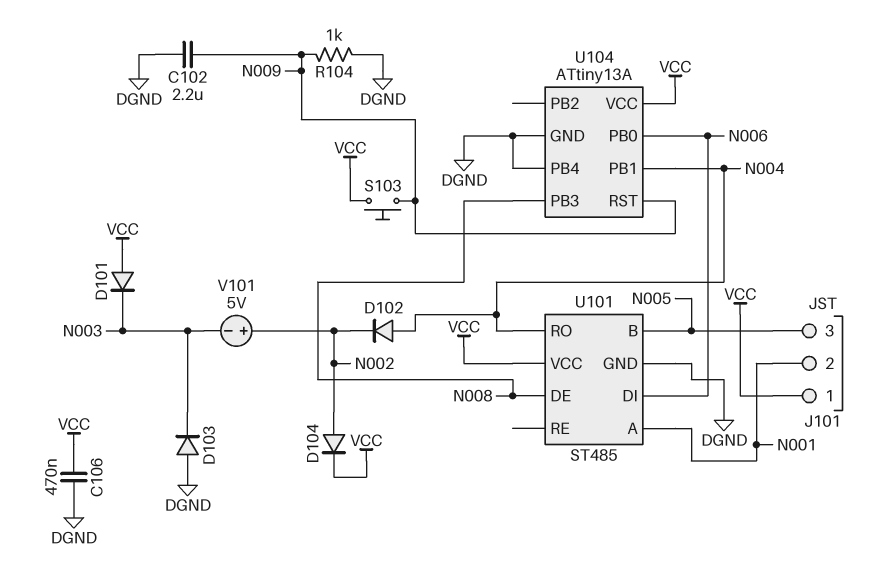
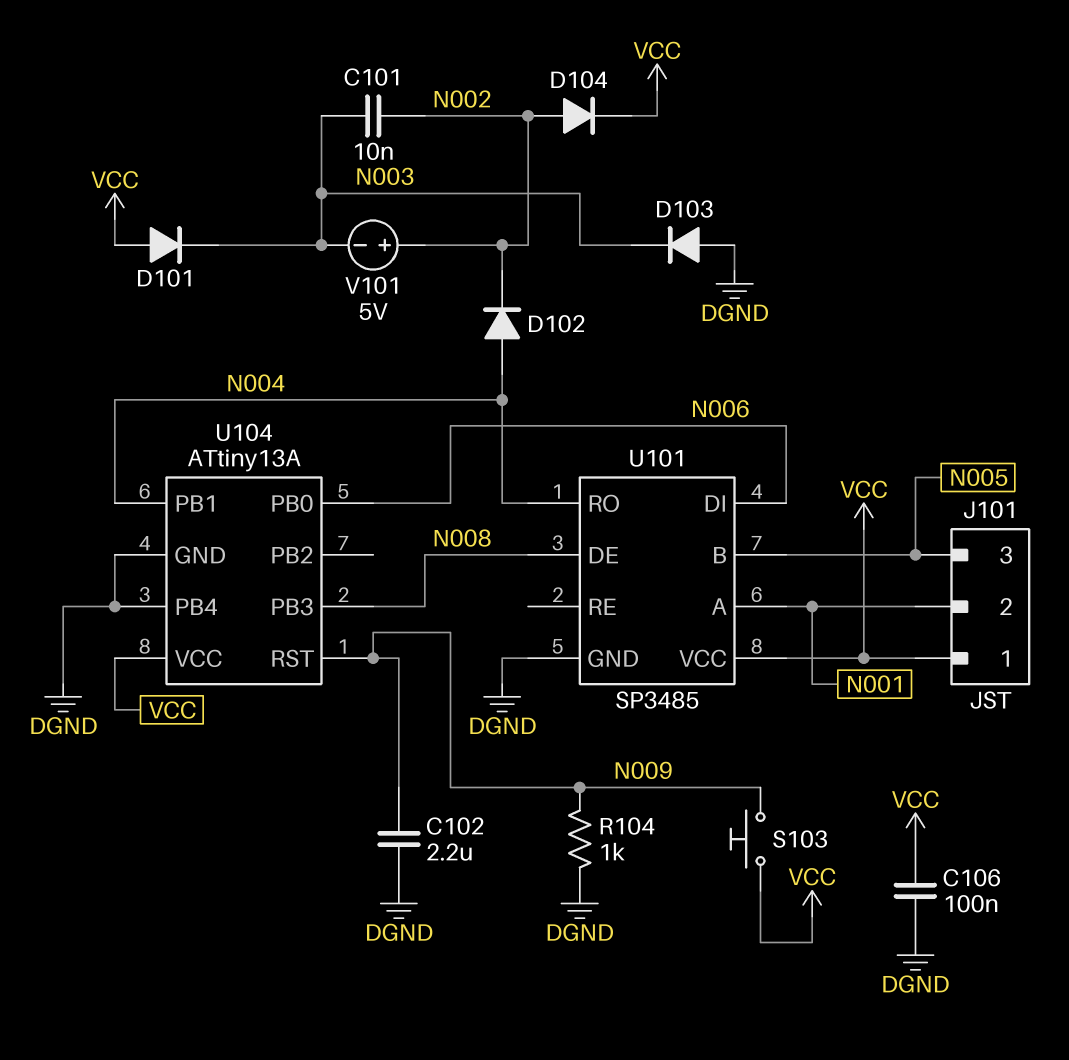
C101: none -> 10nF (N002, N003)
C106: 470nF (DGND, VCC) -> 100nF (DGND, VCC)
U101: ST485 -> SP3485

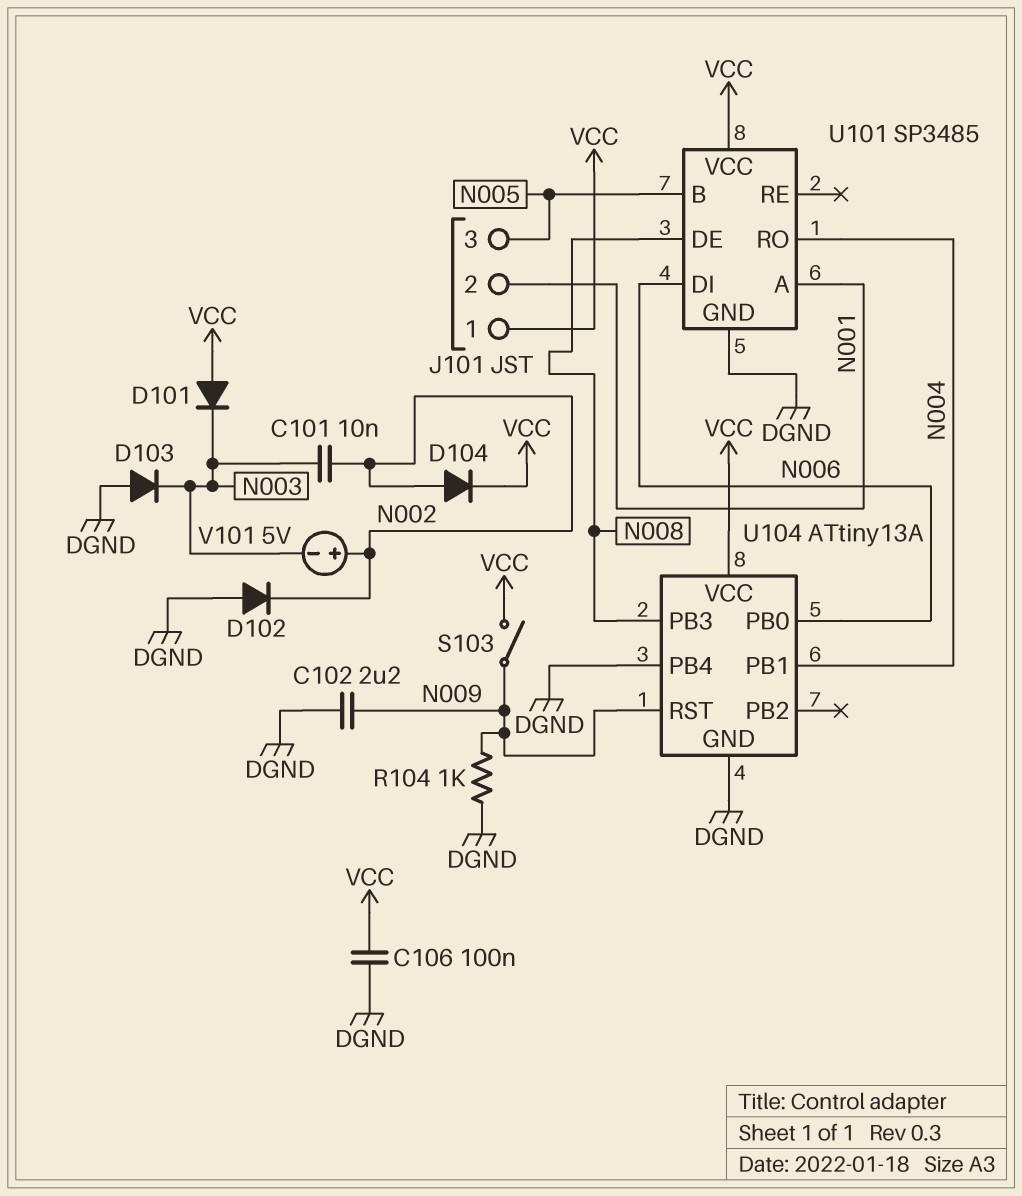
D102: diode (A N004, K N002) -> diode (A DGND, K N002)
S103: button (N009, VCC) -> switch (N009, VCC)

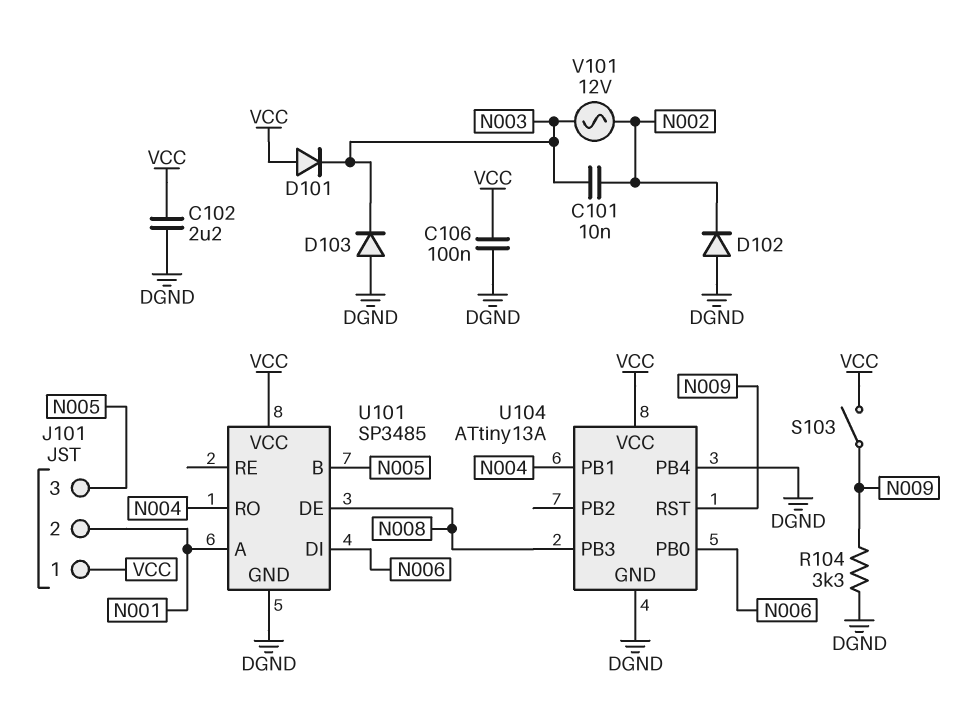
C102: 2.2uF (DGND, N009) -> 2.2uF (DGND, VCC)
D104: diode (A N002, K VCC) -> none
R104: 1k (DGND, N009) -> 3.3k (DGND, N009)
V101: 5V (plus N002, minus N003) -> AC 12V (N002, N003)

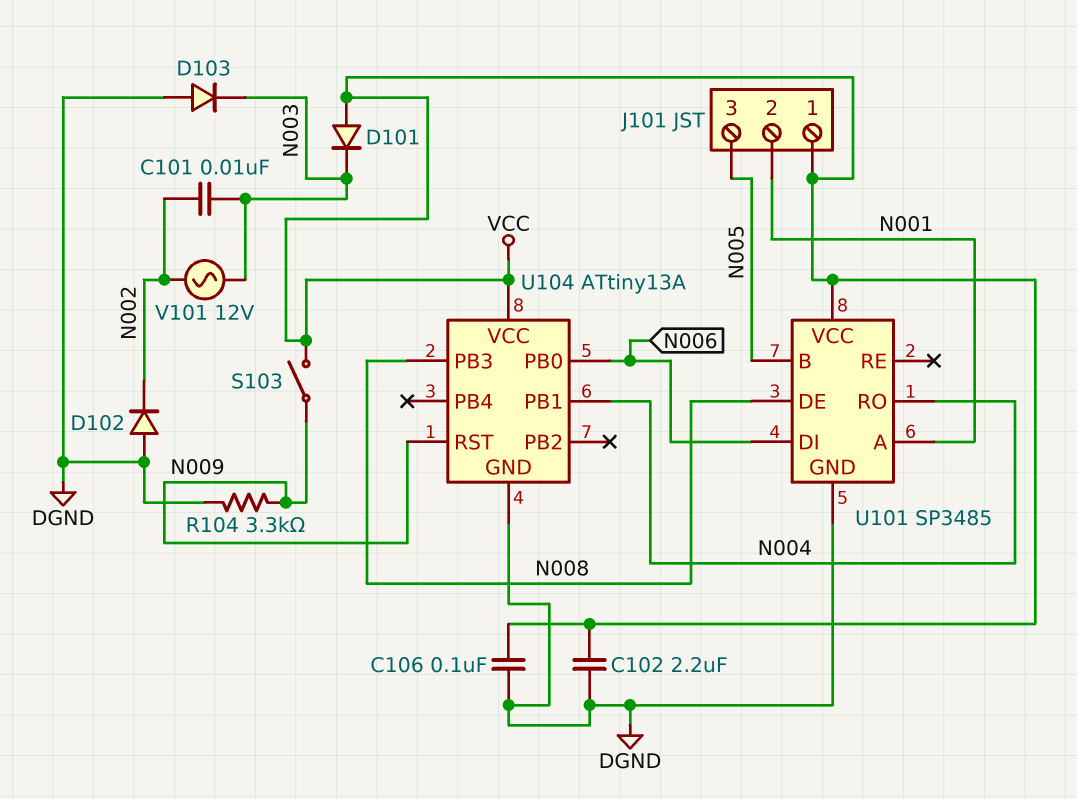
U104 pin PB4: DGND -> none

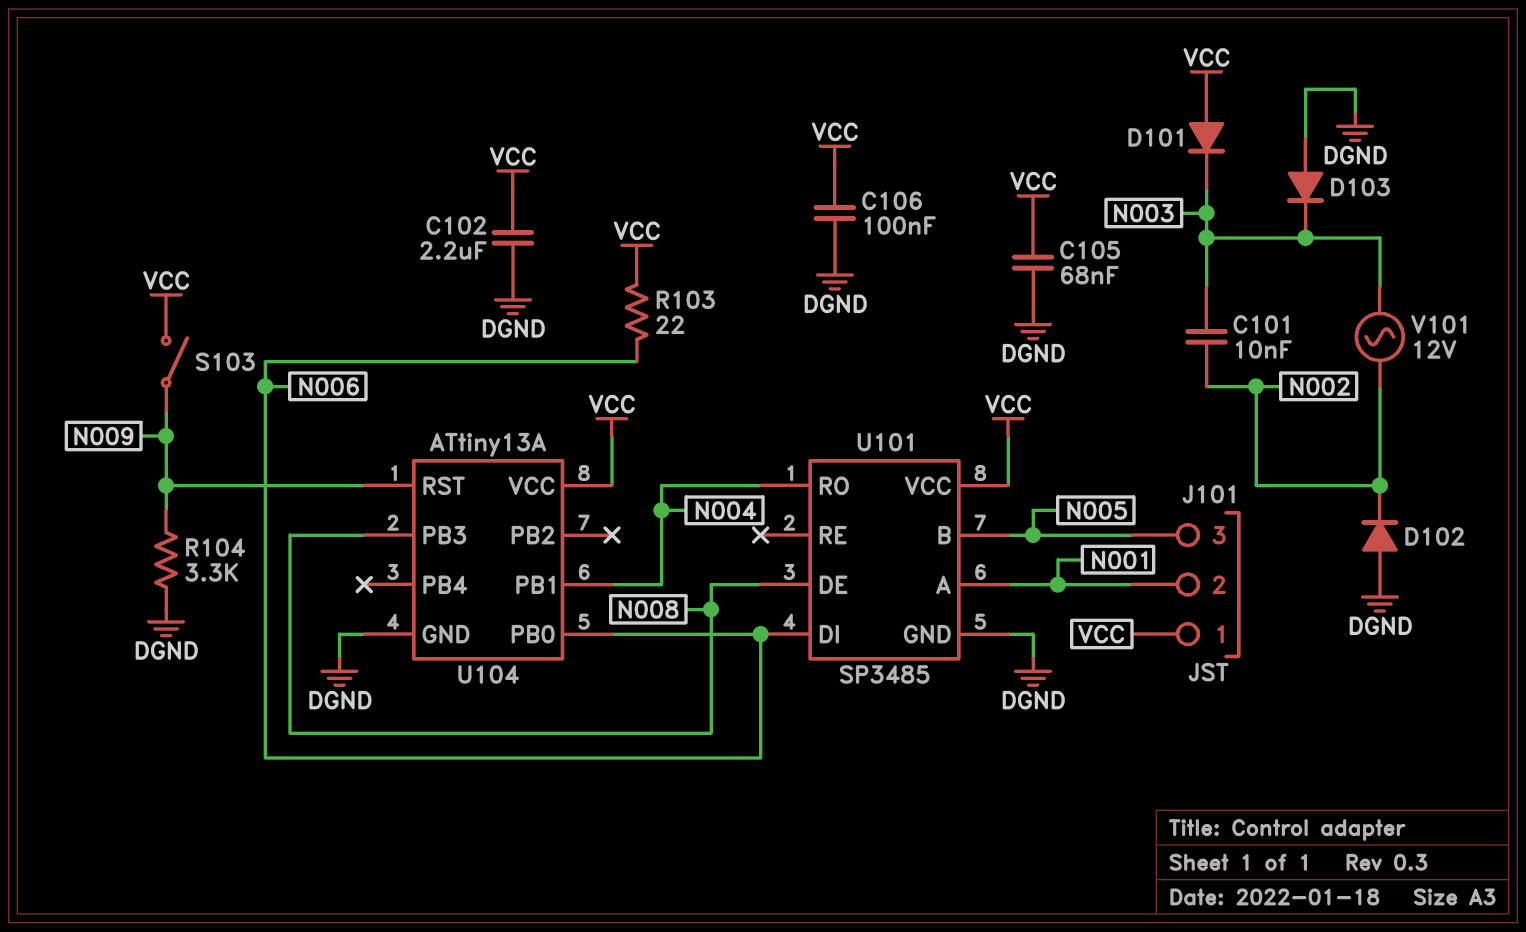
C105: none -> 68nF (DGND, VCC)
R103: none -> 22 (N006, VCC)

